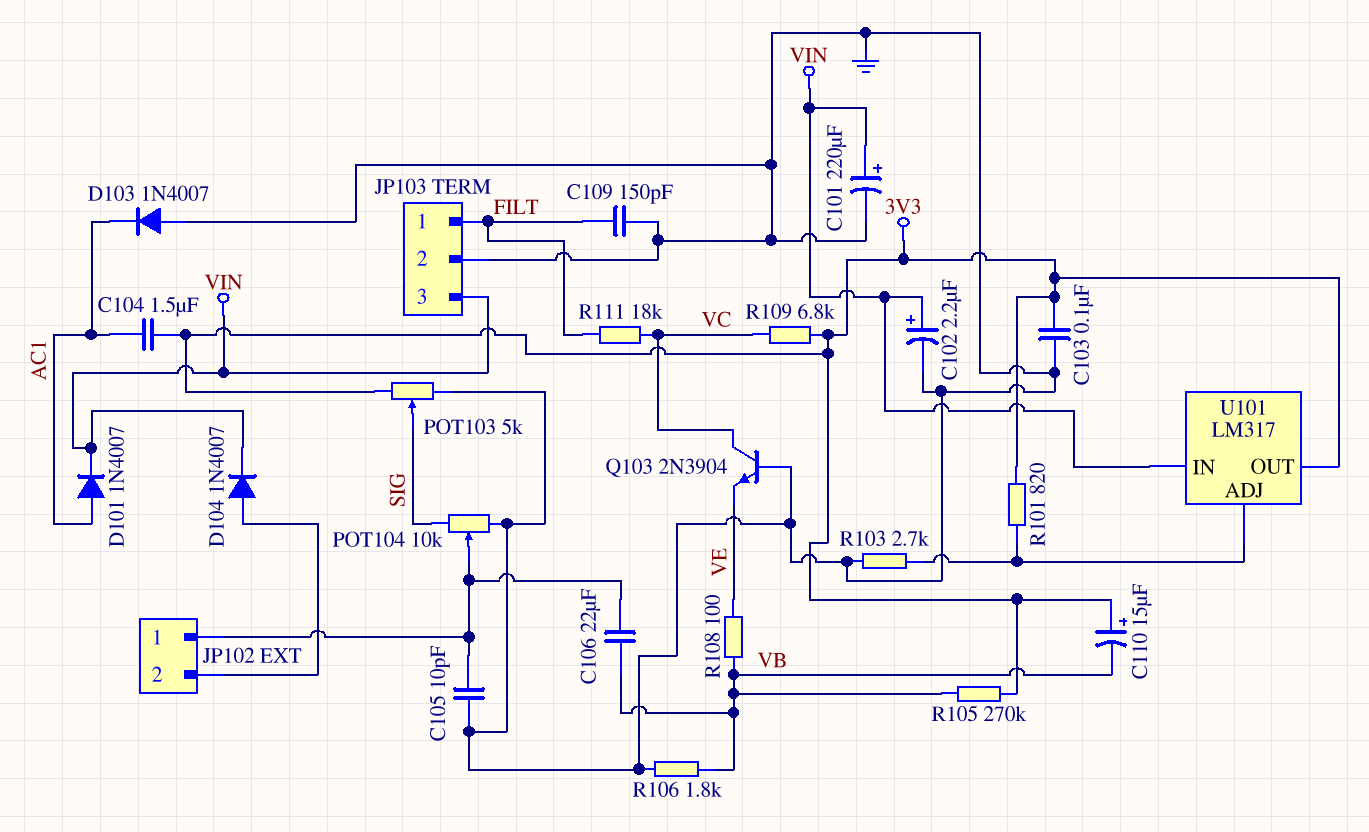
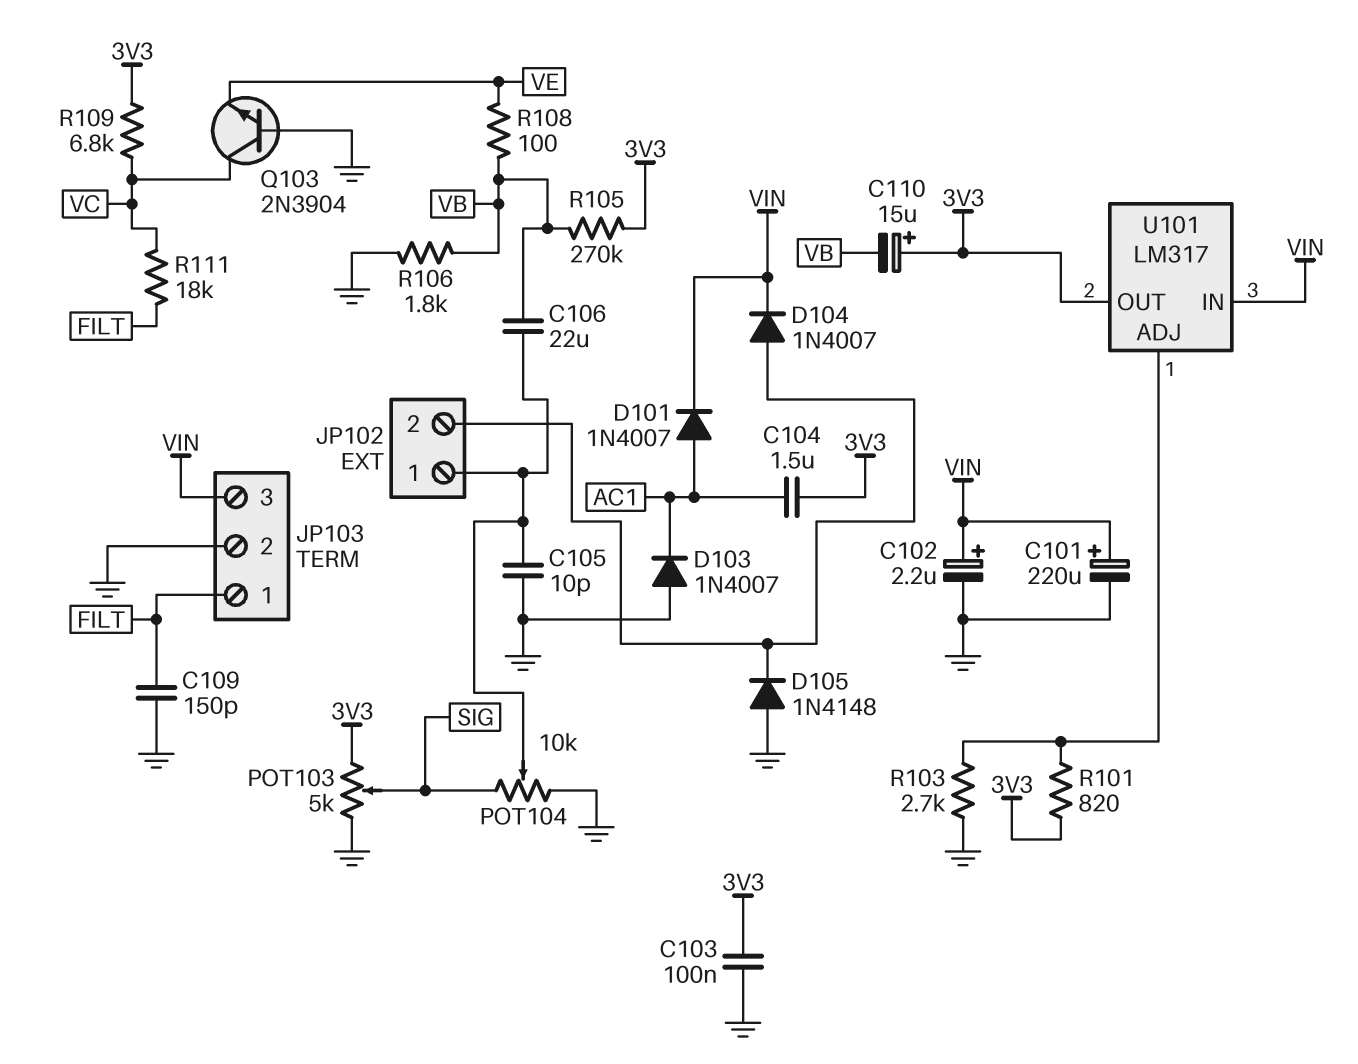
D105: none -> diode 1N4148 (A GND, K JP102/2)

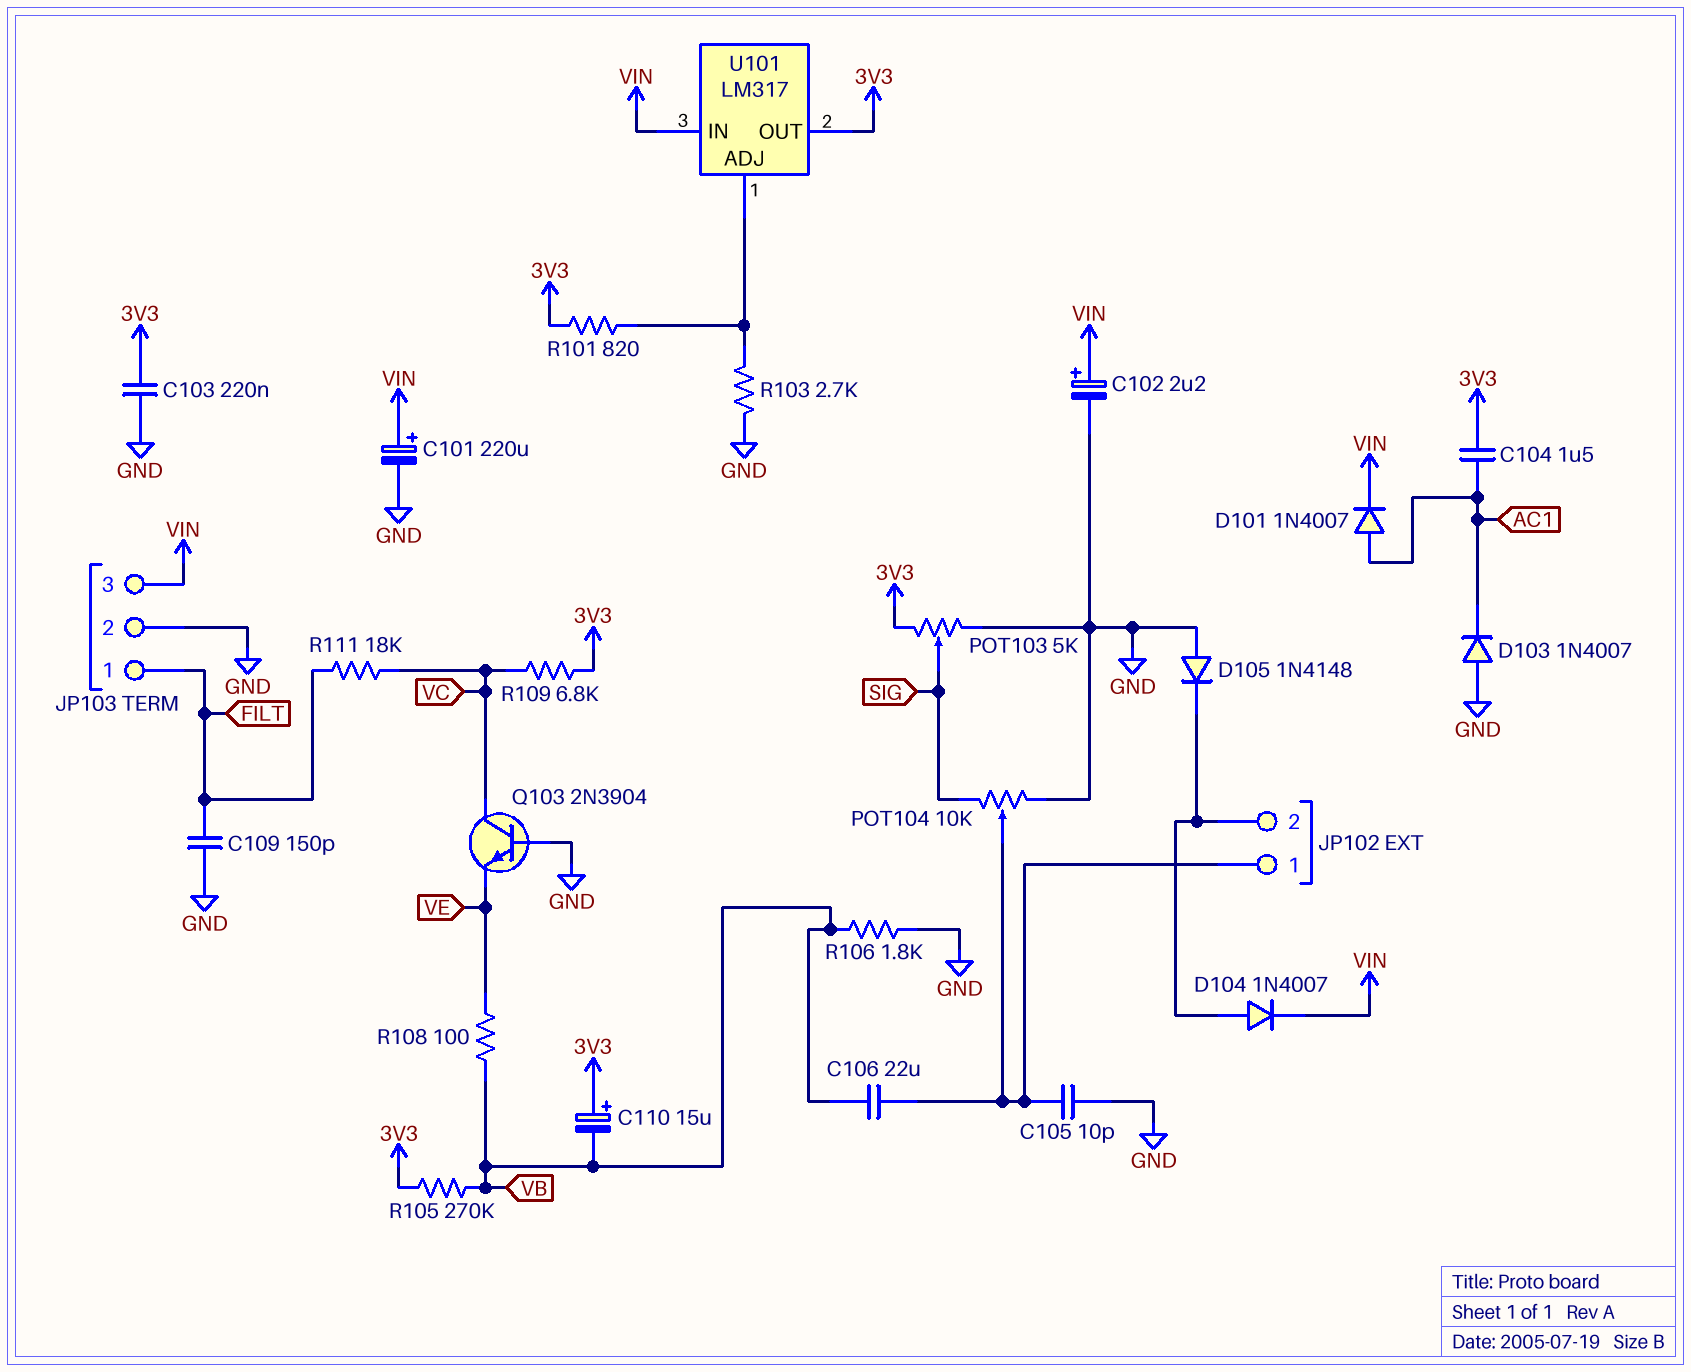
C103: 100nF (3V3, GND) -> 220nF (3V3, GND)

